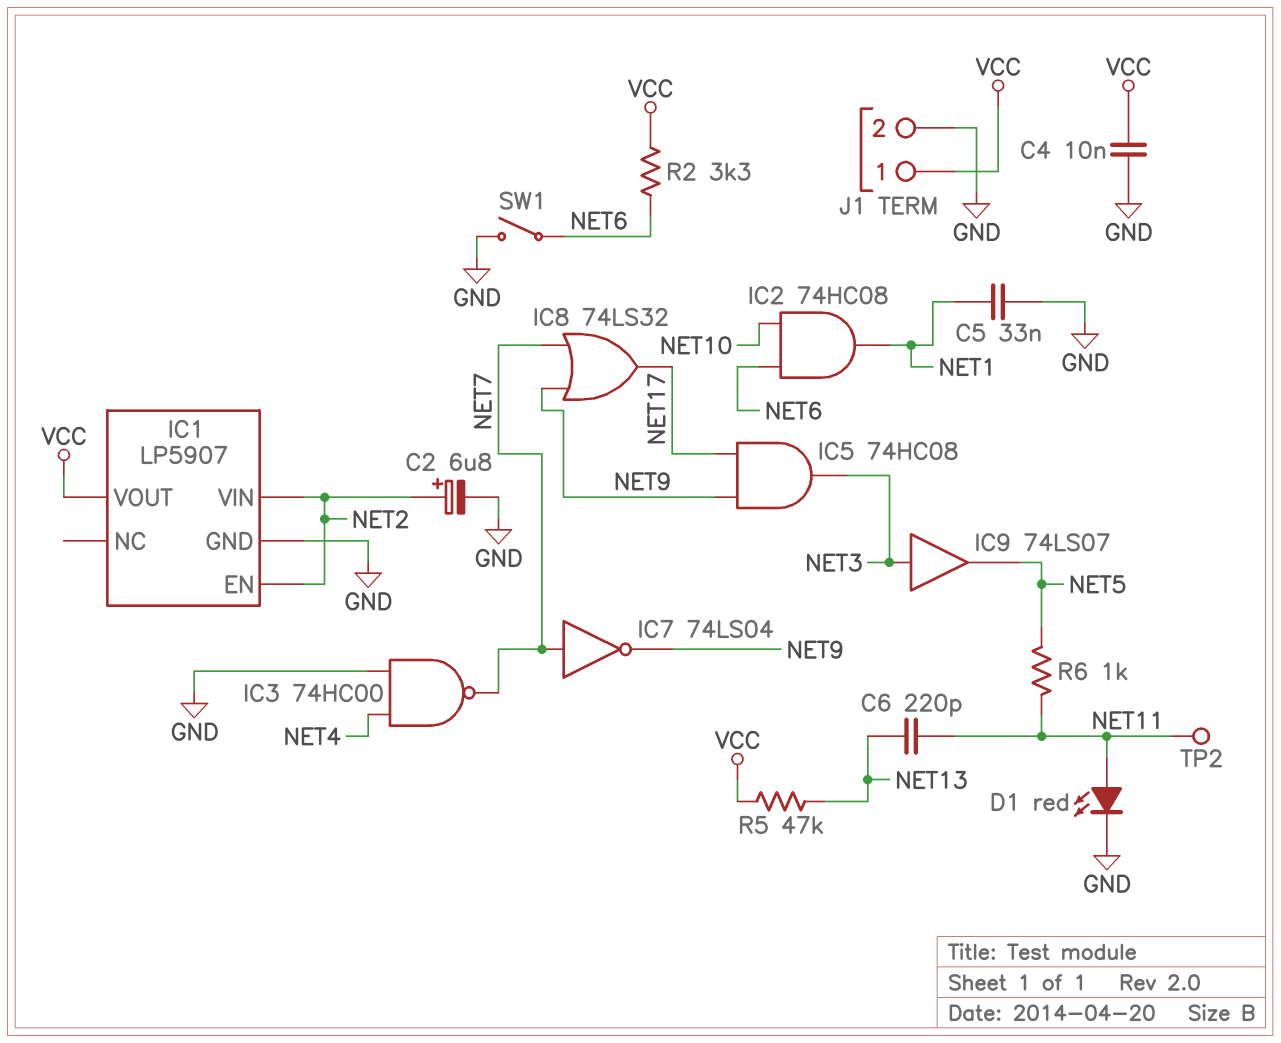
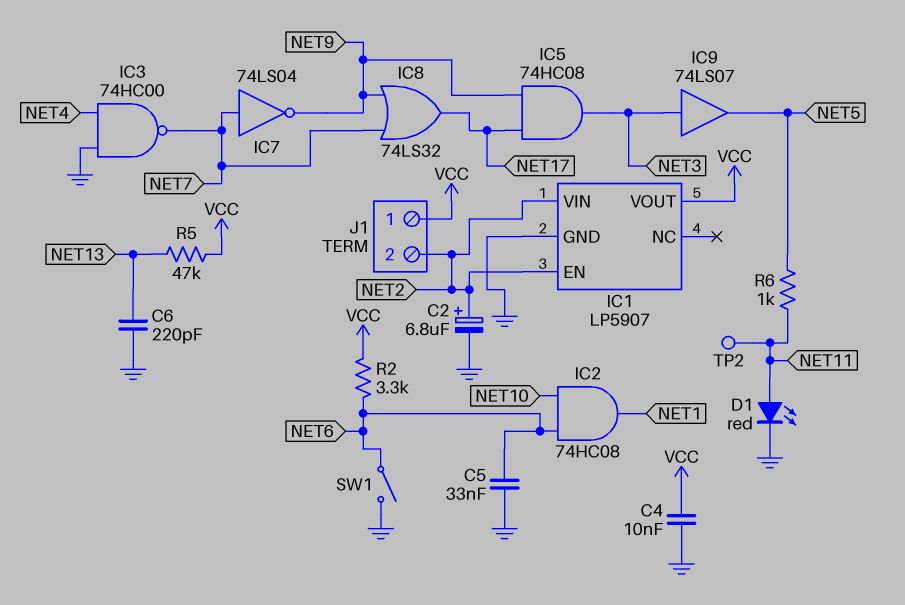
C5: 33nF (GND, NET1) -> 33nF (GND, NET6)
C6: 220pF (NET11, NET13) -> 220pF (GND, NET13)
J1 pin 2: GND -> NET2

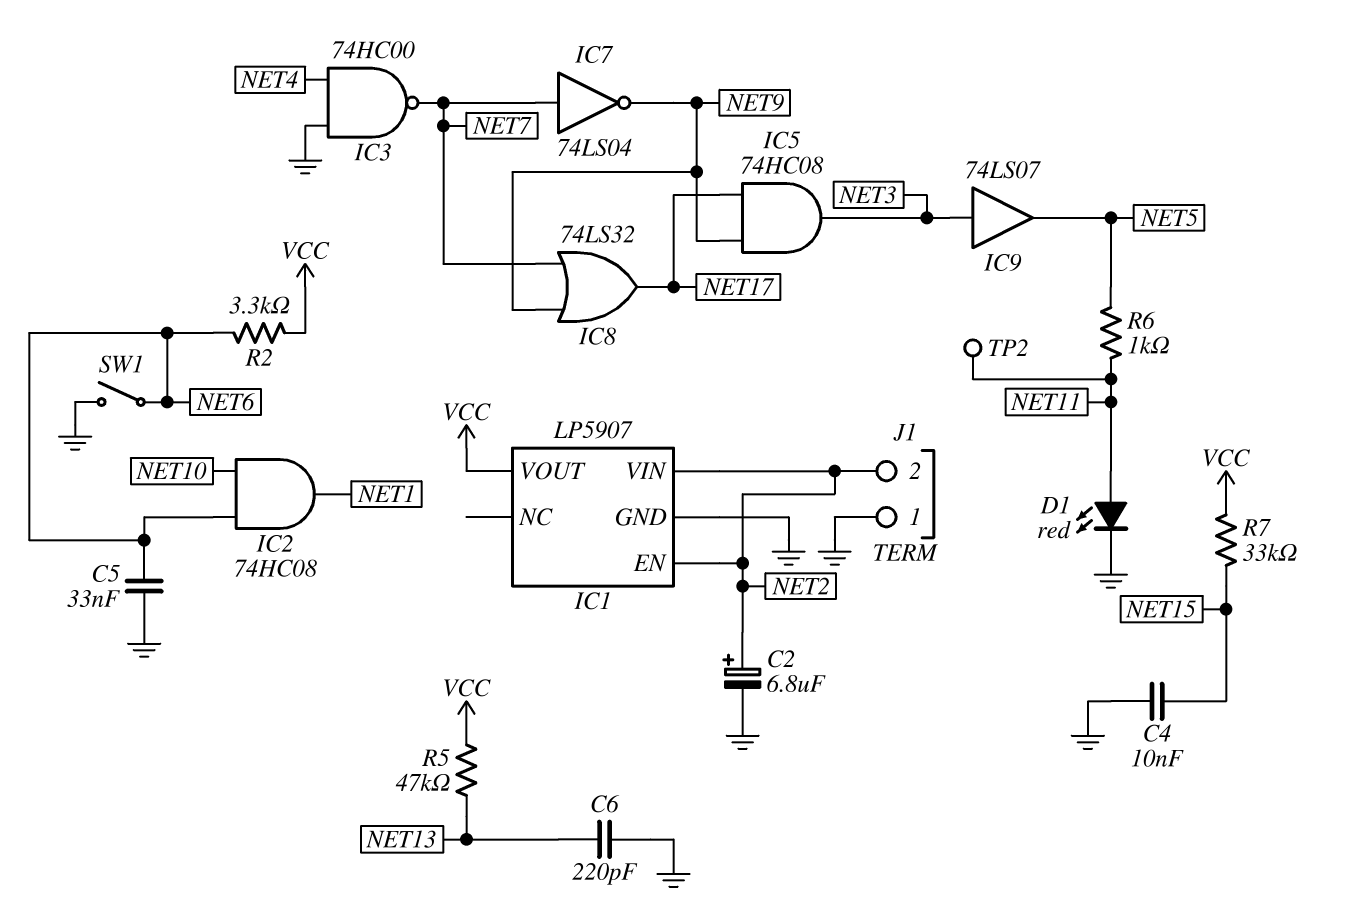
C4: 10nF (GND, VCC) -> 10nF (GND, NET15)
J1 pin 1: VCC -> GND
R7: none -> 33k (NET15, VCC)

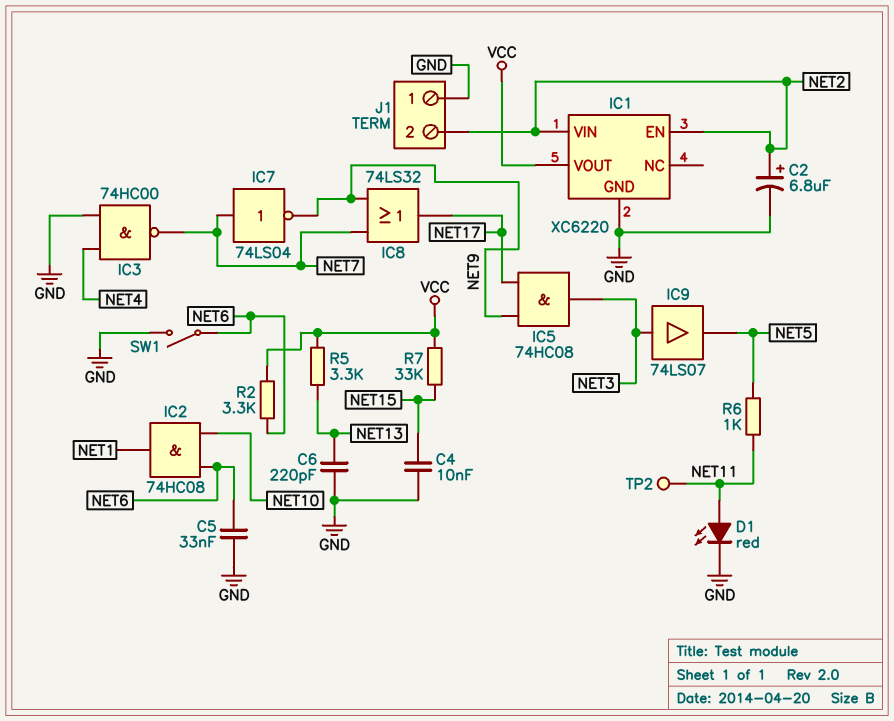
IC1: LP5907 -> XC6220
R5: 47k (NET13, VCC) -> 3.3k (NET13, VCC)

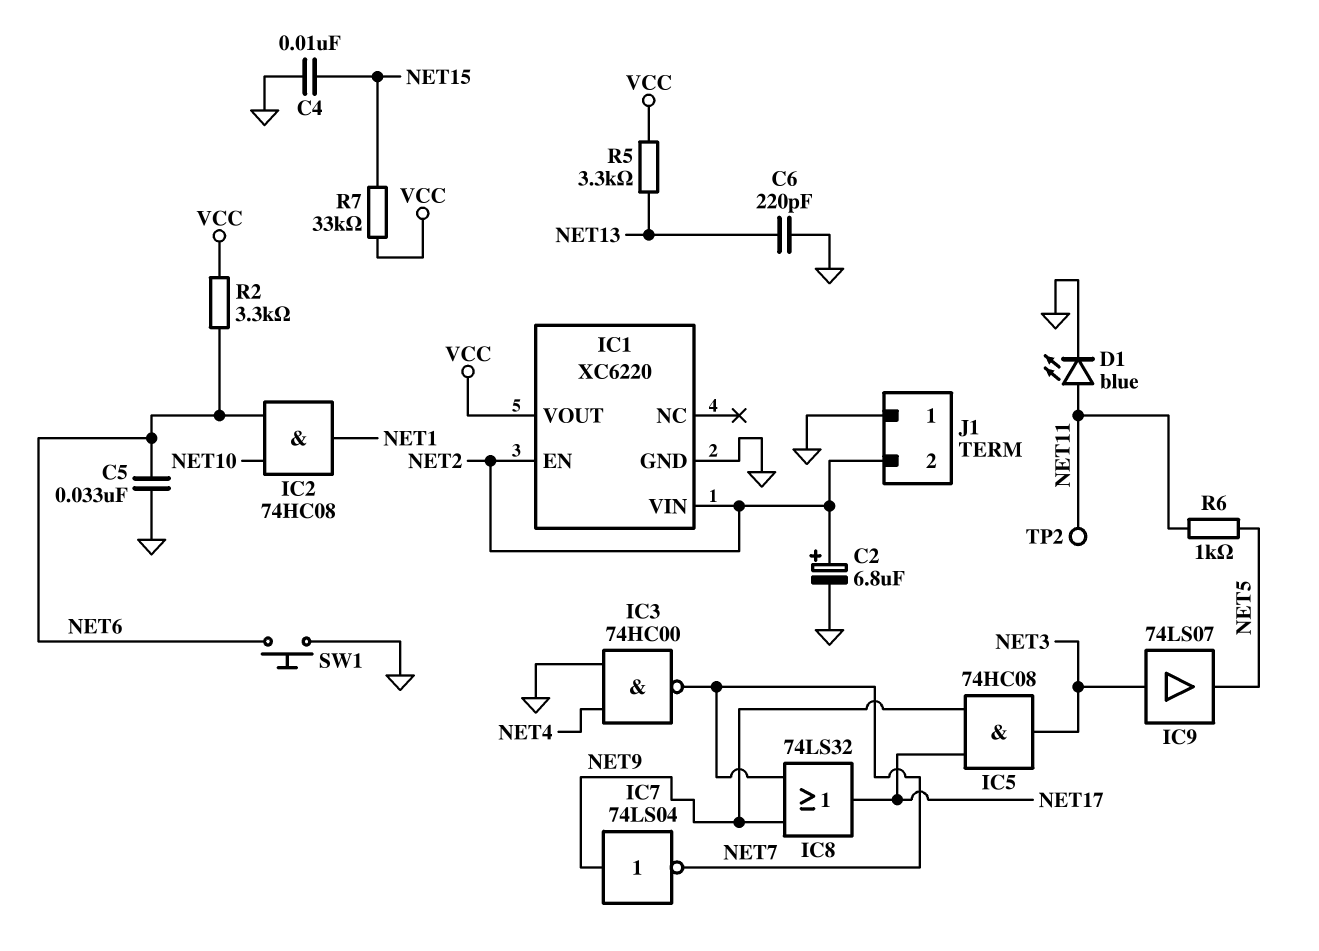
D1: LED red (A NET11, K GND) -> LED blue (A NET11, K GND)
IC7: NOT 74LS04 (in NET7, out NET9) -> NOT 74LS04 (in NET9, out NET7)
SW1: switch (GND, NET6) -> button (GND, NET6)

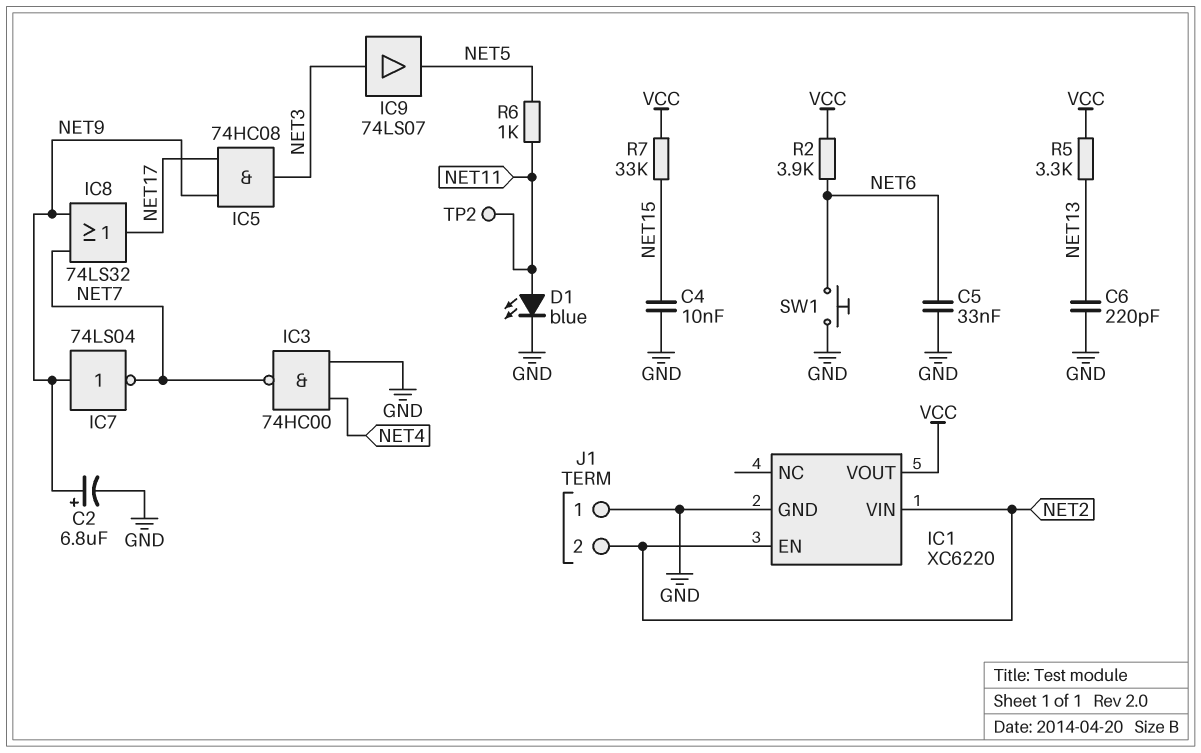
C2: 6.8uF (plus NET2, minus GND) -> 6.8uF (plus NET9, minus GND)
IC2: AND 74HC08 (in NET6, in NET10, out NET1) -> none
R2: 3.3k (NET6, VCC) -> 3.9k (NET6, VCC)

